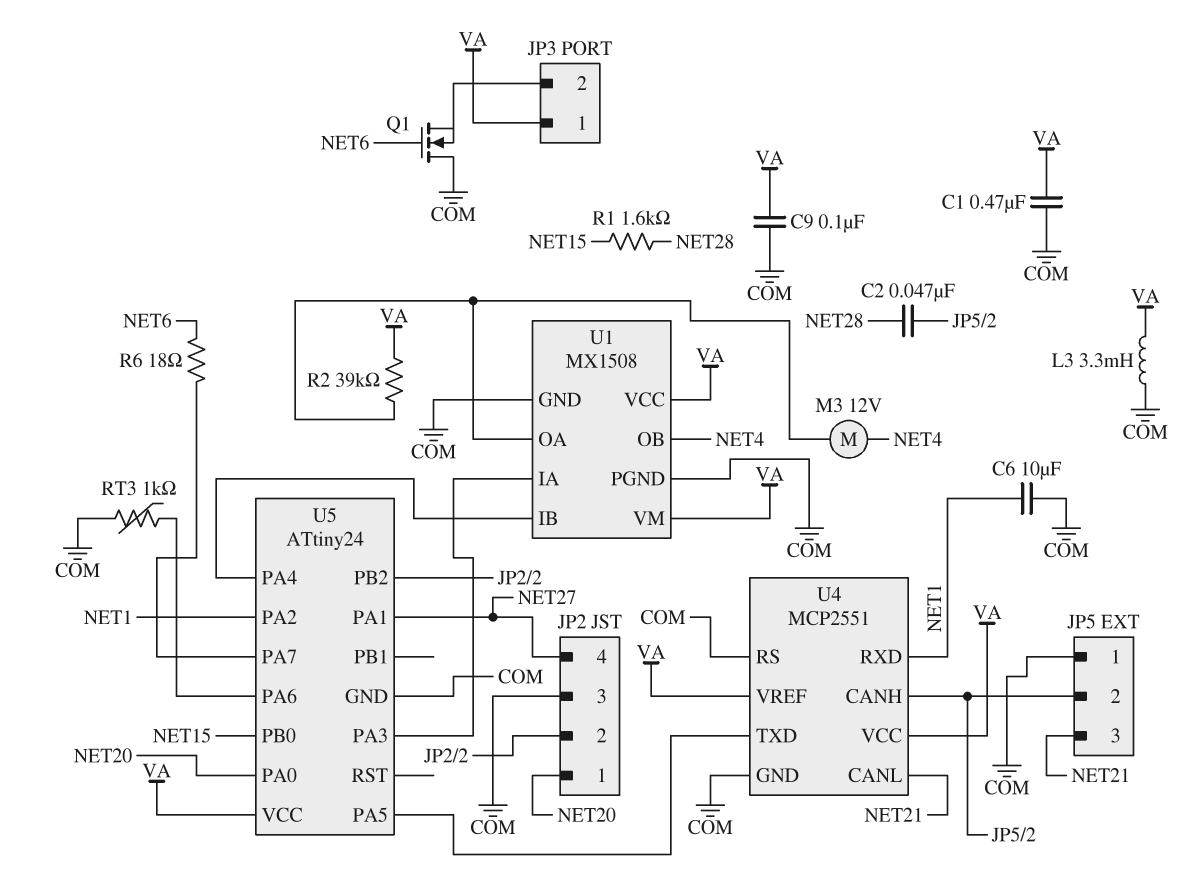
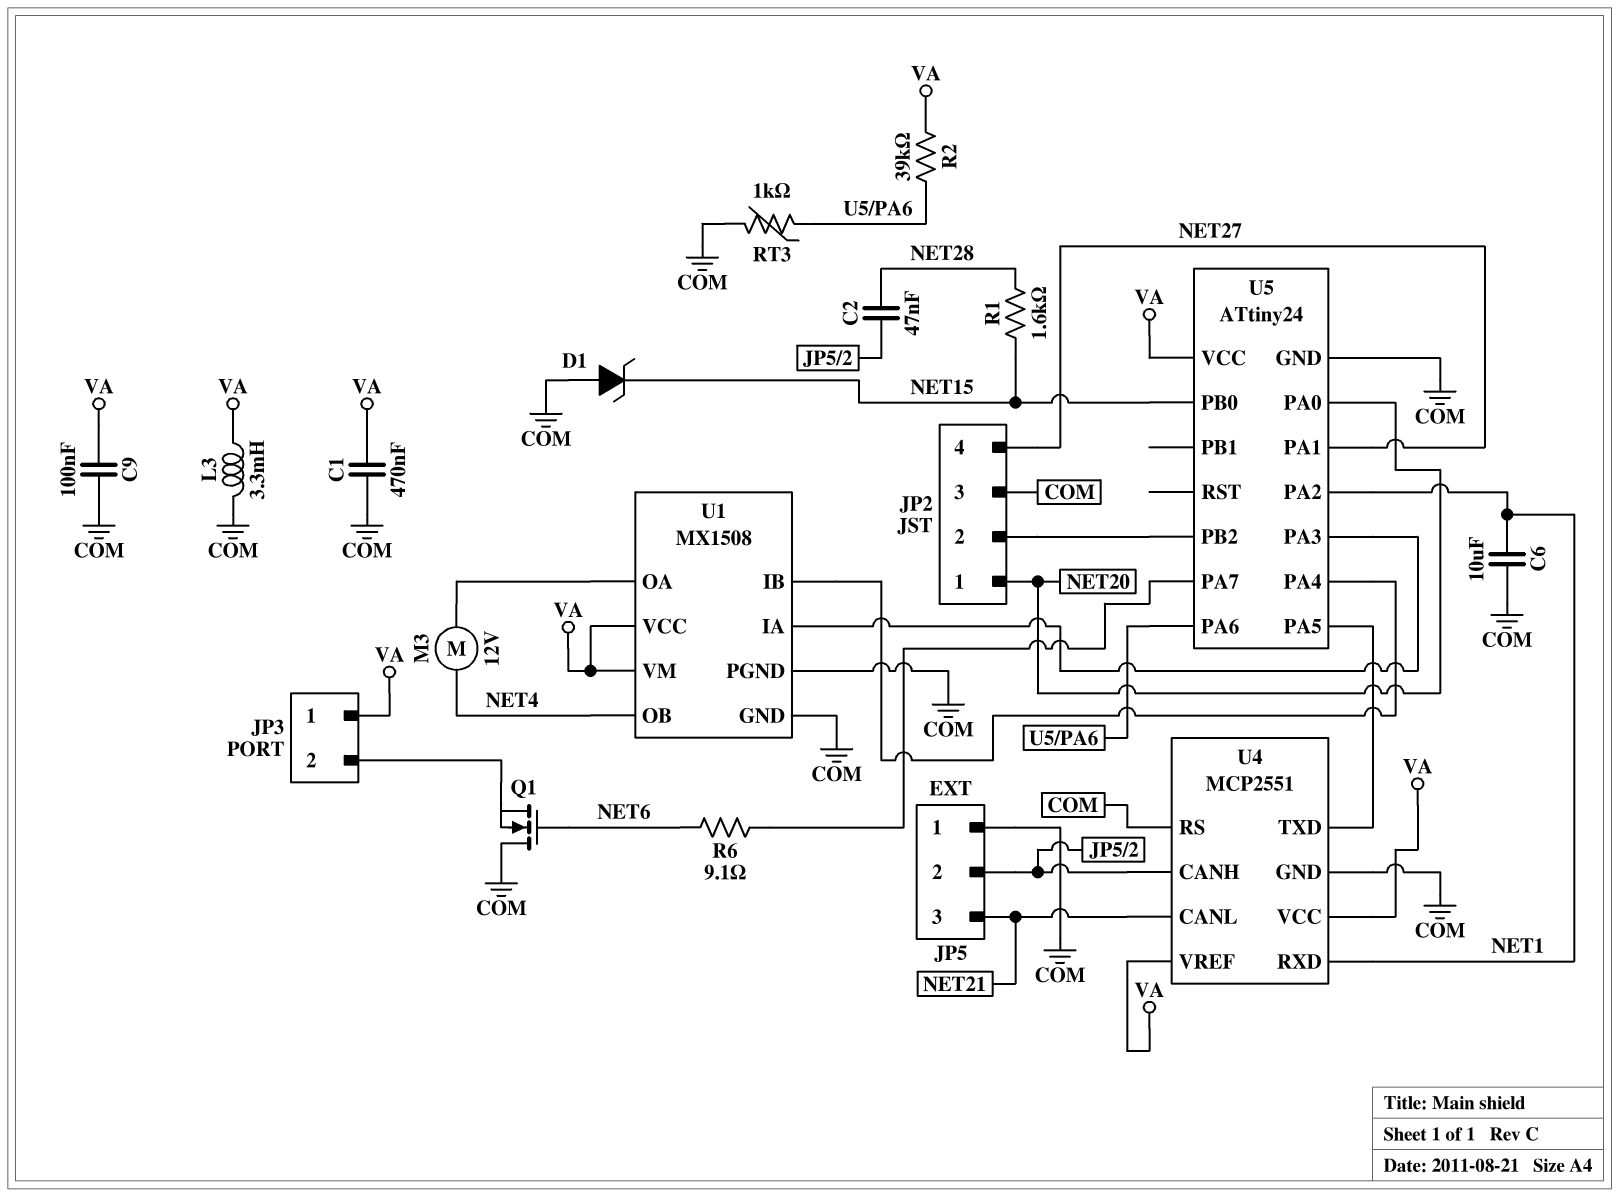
D1: none -> zener (A COM, K NET15)
R2: 39k (U1/OA, VA) -> 39k (U5/PA6, VA)
R6: 18 (NET6, U5/PA7) -> 9.1 (NET6, U5/PA7)

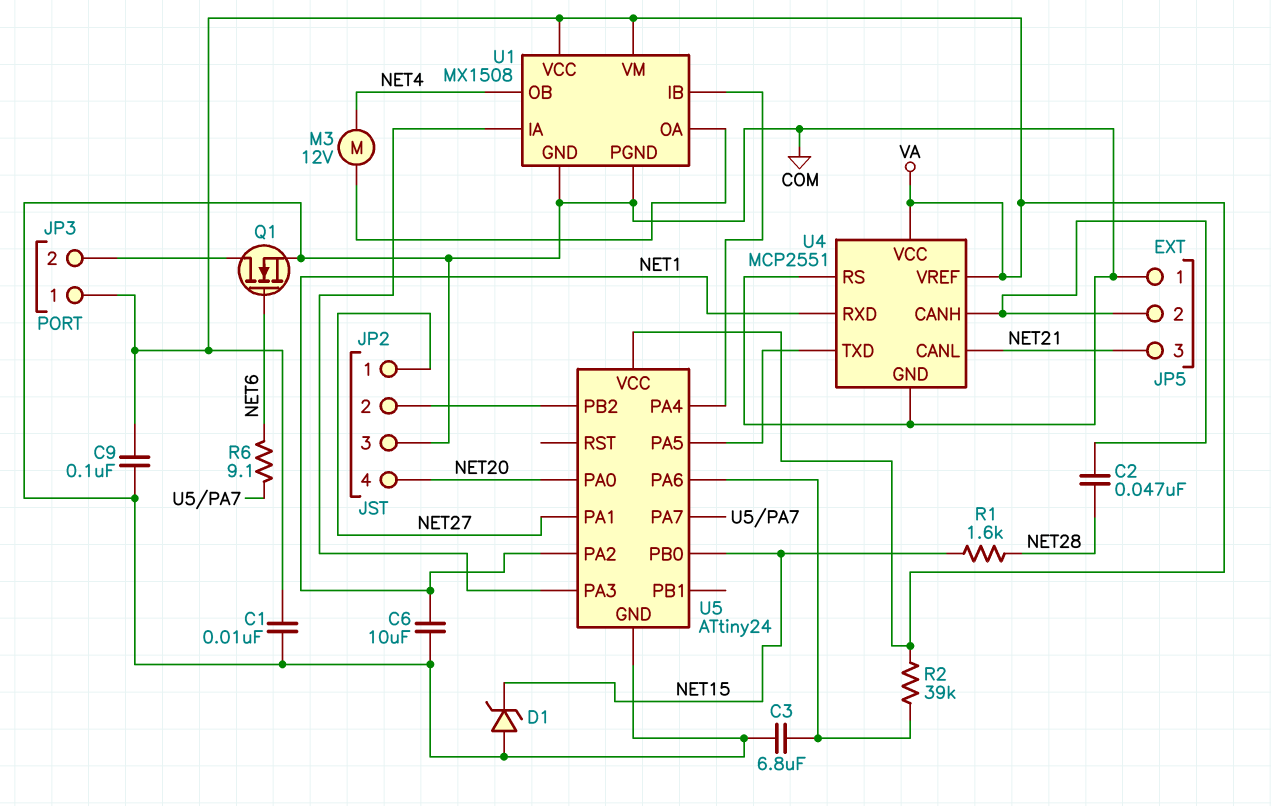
C1: 470nF (COM, VA) -> 10nF (COM, VA)
C3: none -> 6.8uF (COM, U5/PA6)
JP2 pin 1: NET20 -> NET27
JP2 pin 4: NET27 -> NET20
L3: 3.3mH (COM, VA) -> none
Q1: NMOS (G NET6, D COM, S JP3/2) -> NMOS (G NET6, D JP3/2, S COM)
RT3: 1k (COM, U5/PA6) -> none

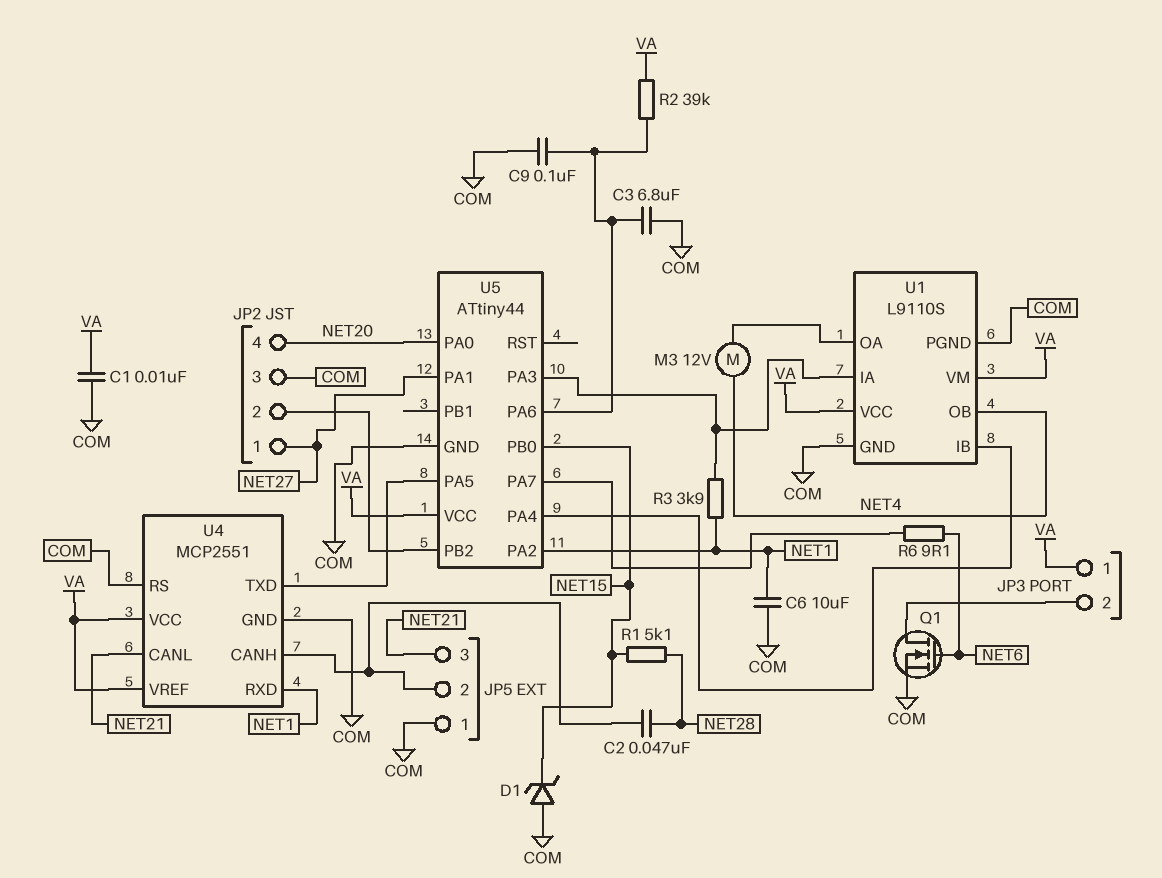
C9: 100nF (COM, VA) -> 100nF (COM, U5/PA6)
R1: 1.6k (NET15, NET28) -> 5.1k (NET15, NET28)
R3: none -> 3.9k (NET1, U1/IA)
U1: MX1508 -> L9110S
U5: ATtiny24 -> ATtiny44

